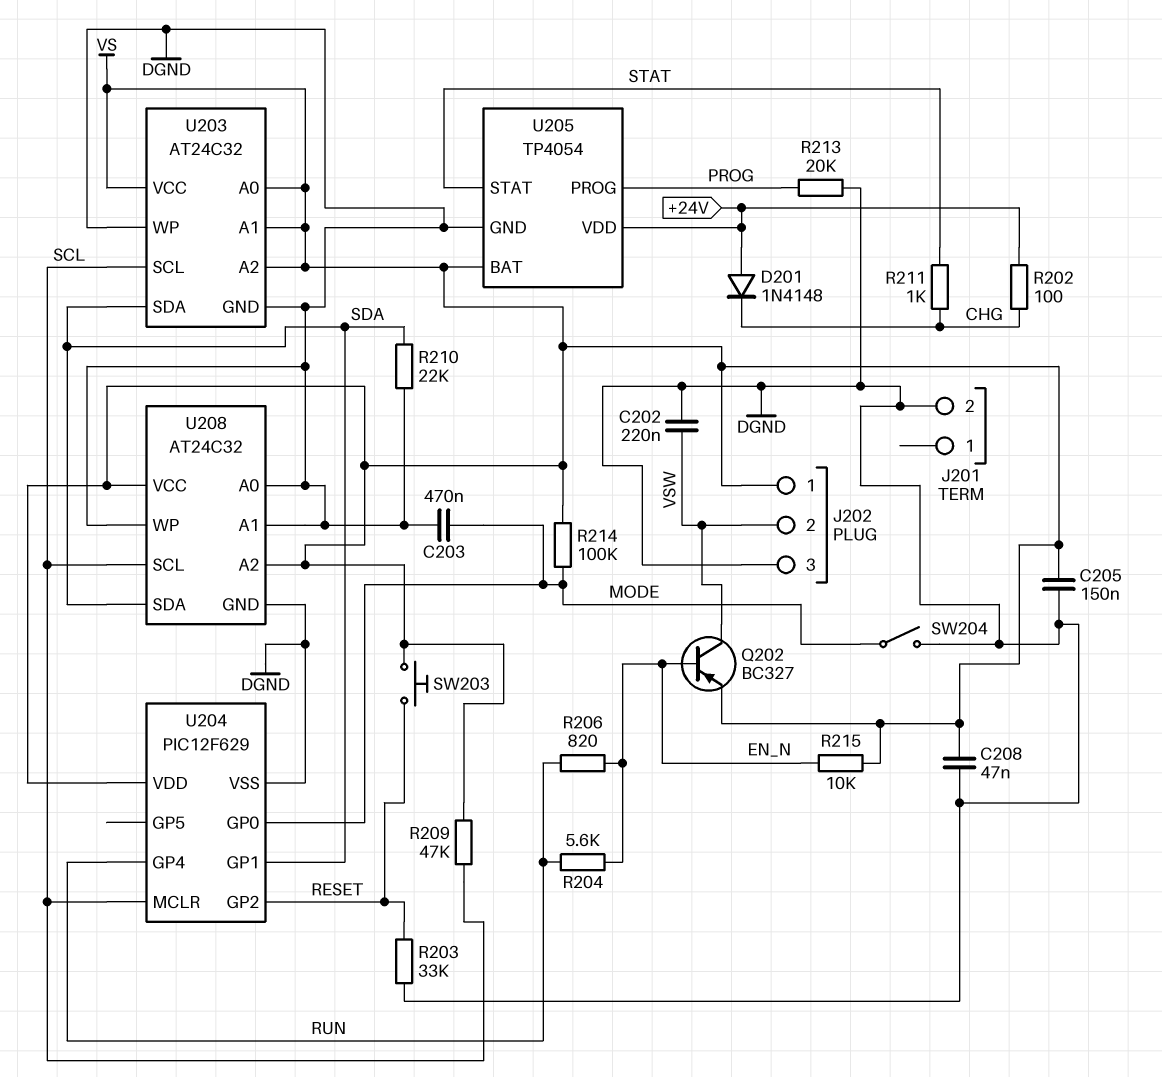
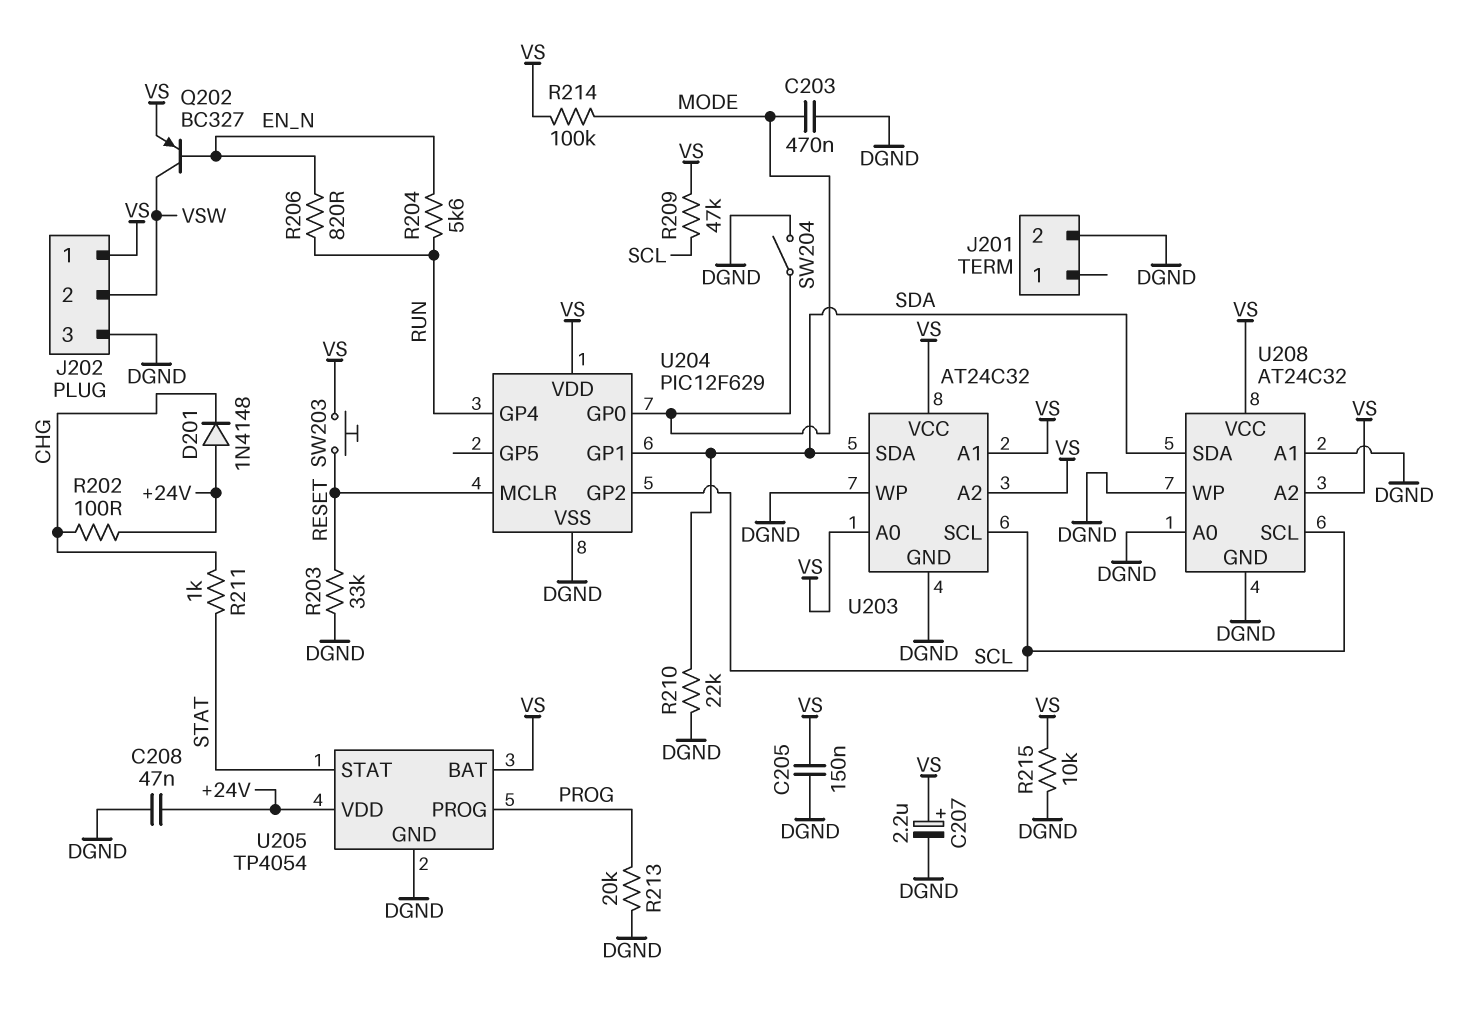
C202: 220nF (DGND, VSW) -> none
C207: none -> 2.2uF (plus VS, minus DGND)
C208: 47nF (DGND, VS) -> 47nF (+24V, DGND)
R215: 10k (EN_N, VS) -> 10k (DGND, VS)
U204 pin GP2: RESET -> SCL
U204 pin MCLR: SCL -> RESET

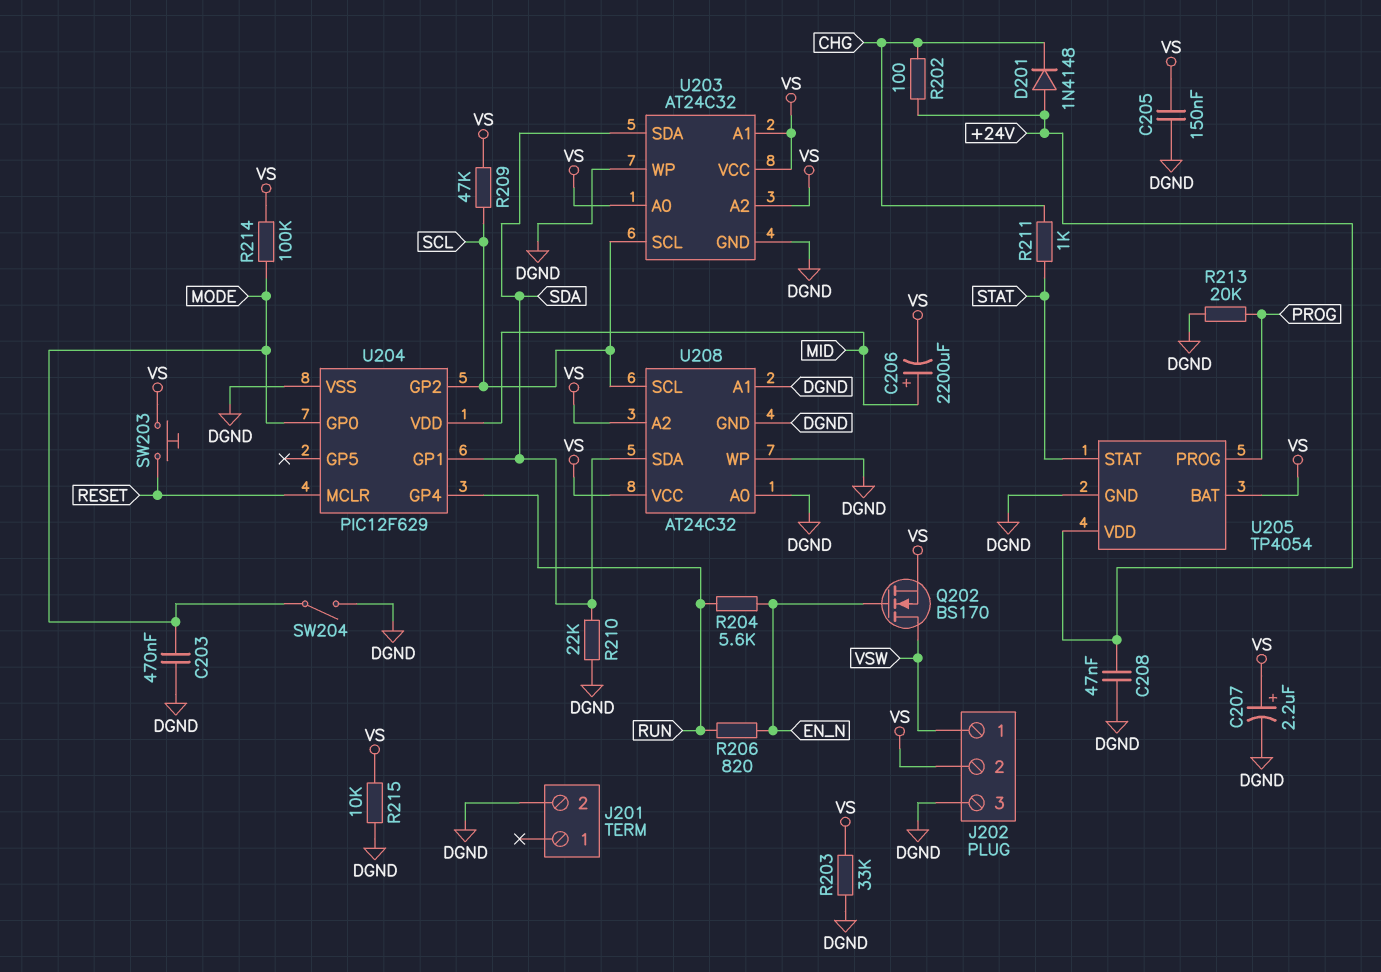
C206: none -> 2200uF (plus MID, minus VS)
J202 pin 1: VS -> VSW
J202 pin 2: VSW -> VS
Q202: PNP BC327 (B EN_N, C VSW, E VS) -> NMOS BS170 (G EN_N, D VSW, S VS)
R203: 33k (DGND, RESET) -> 33k (DGND, VS)
U204 pin VDD: VS -> MID

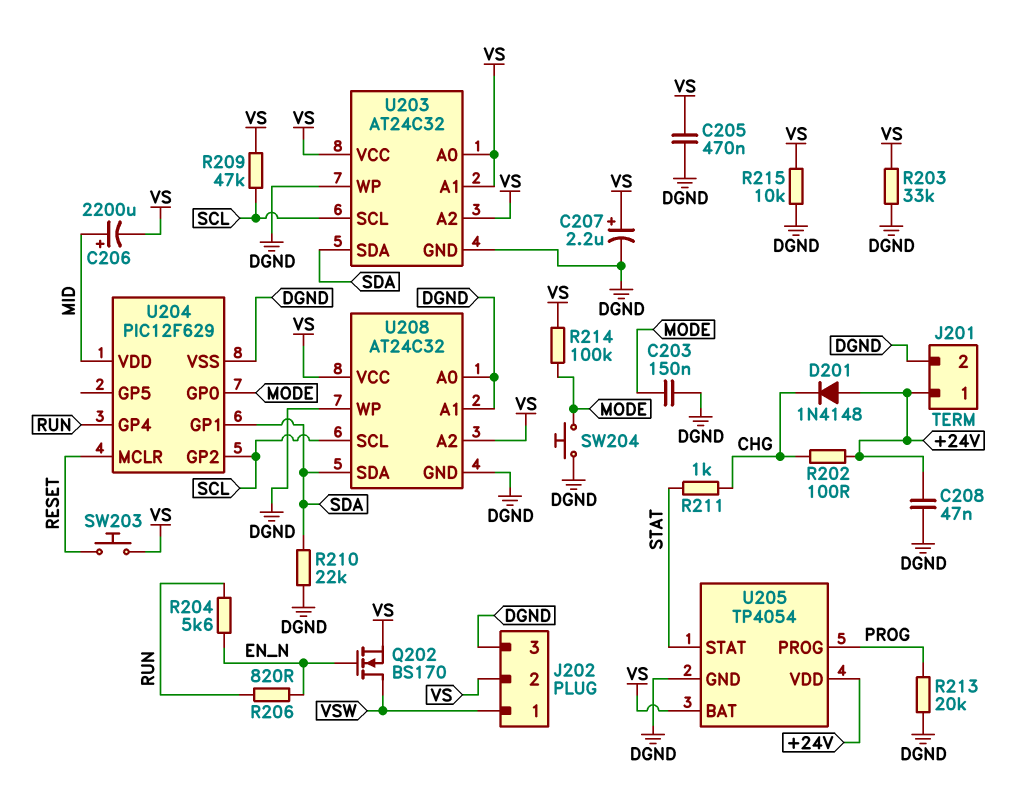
C203: 470nF (DGND, MODE) -> 150nF (DGND, MODE)
C205: 150nF (DGND, VS) -> 470nF (DGND, VS)
J201 pin 1: none -> +24V
SW204: switch (DGND, MODE) -> button (DGND, MODE)

